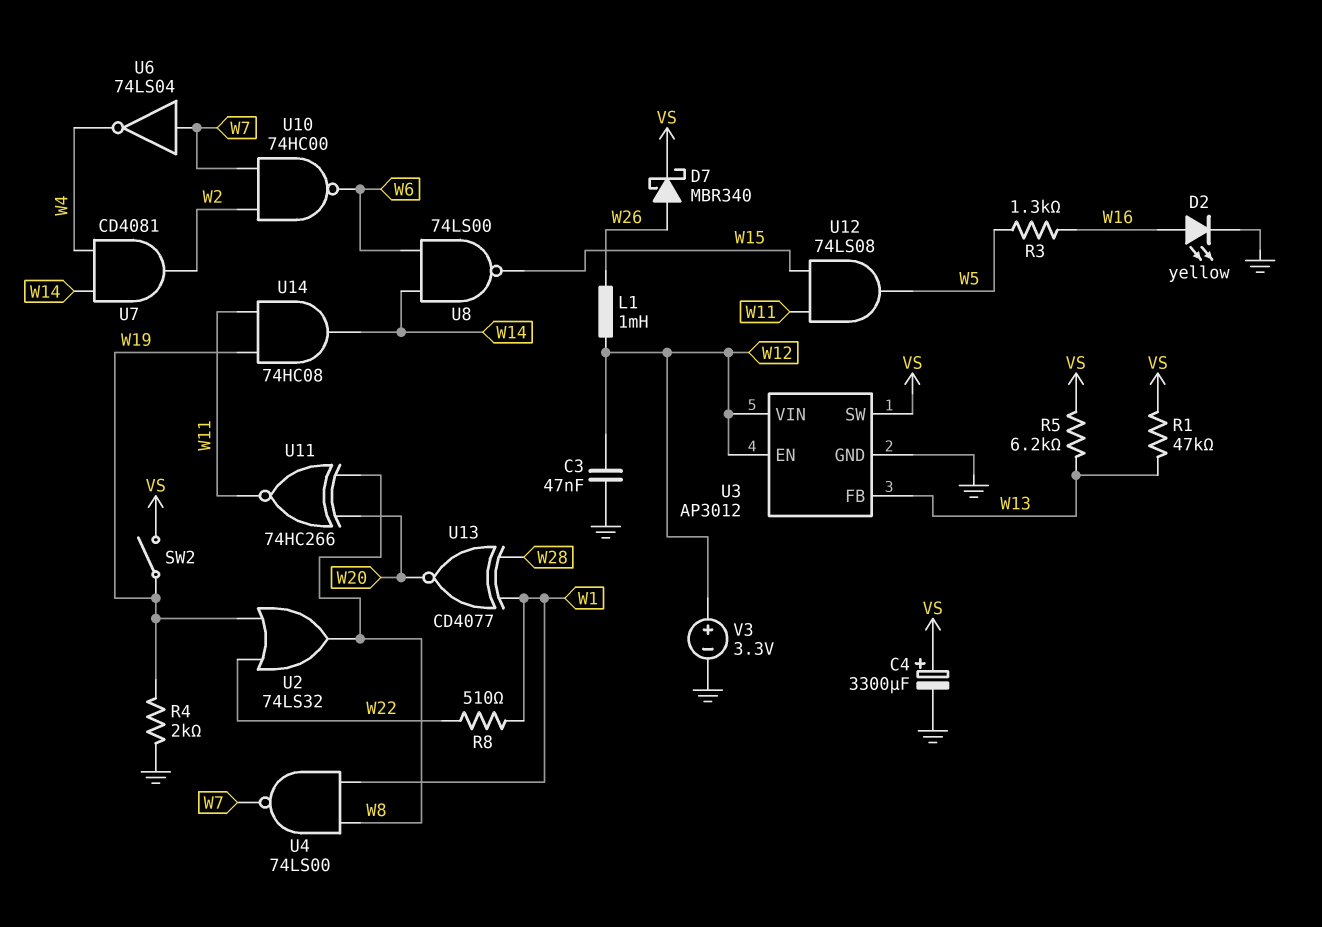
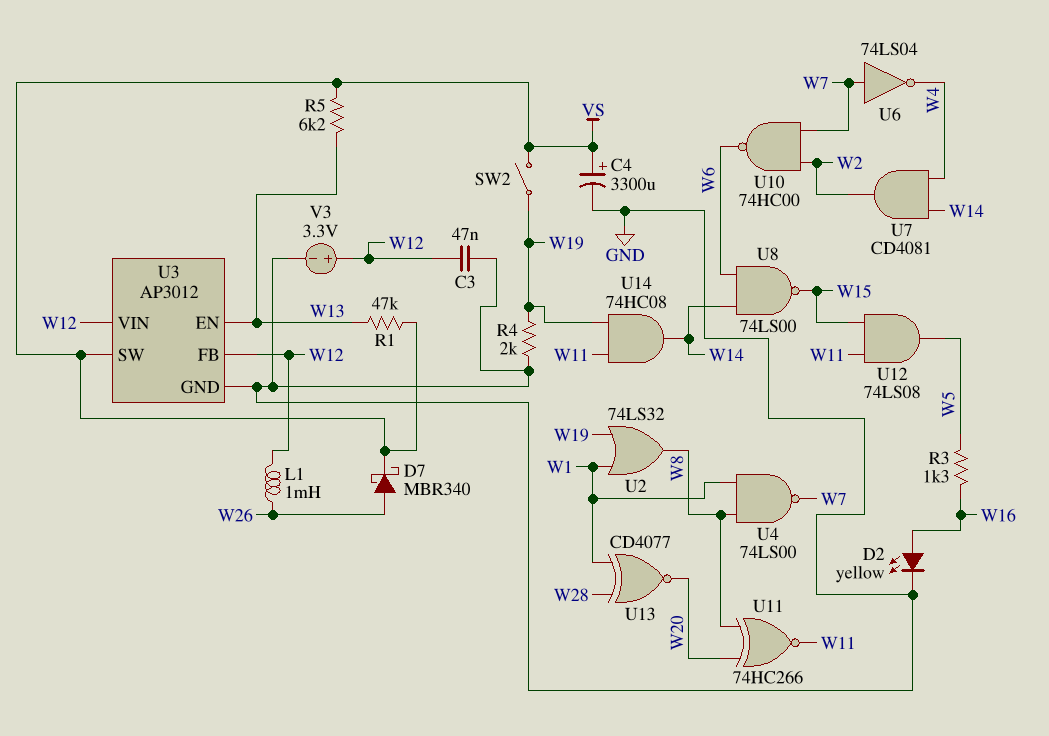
R8: 510 (W1, W22) -> none
U2: OR 74LS32 (in W19, in W22, out W8) -> OR 74LS32 (in W1, in W19, out W8)
U3 pin EN: W12 -> W13
U3 pin FB: W13 -> W12

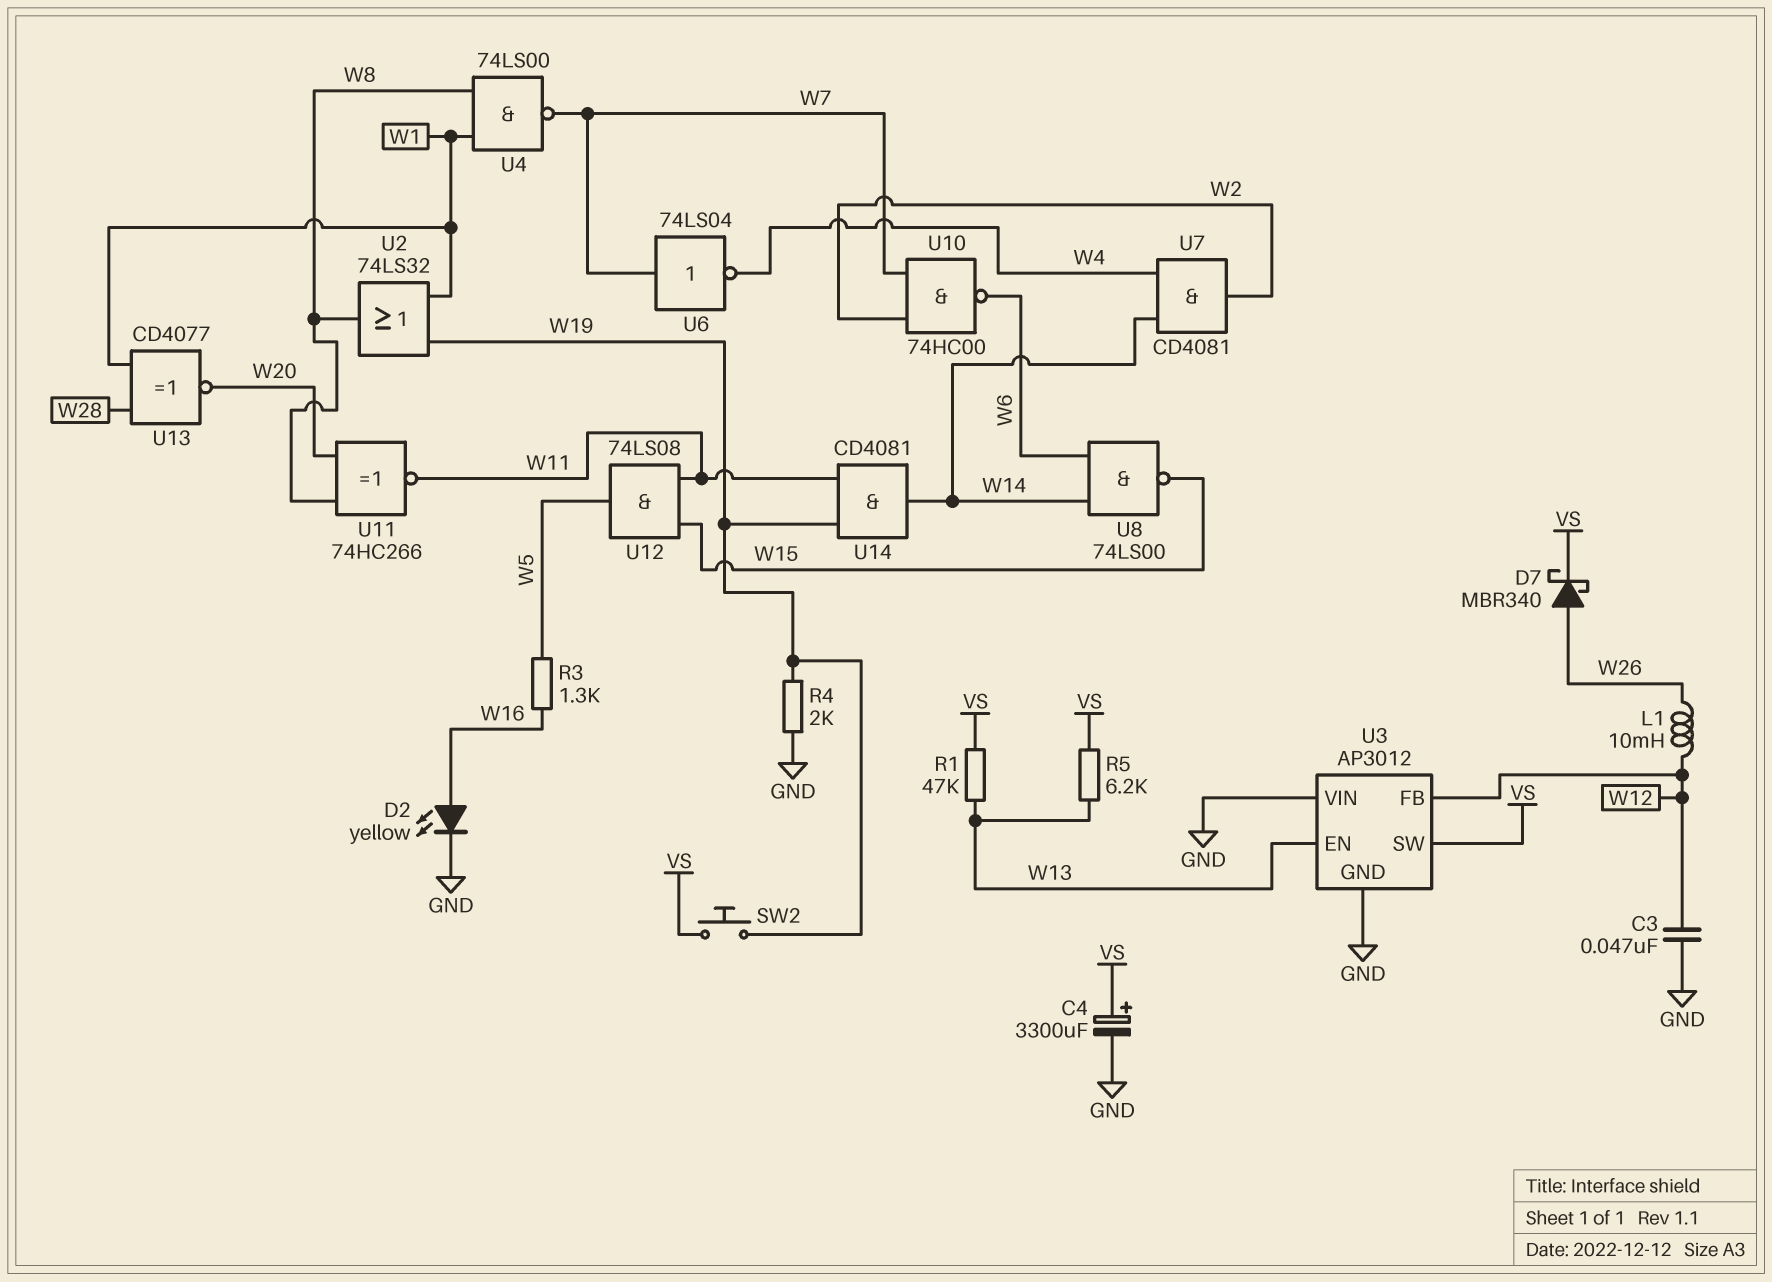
L1: 1mH (W12, W26) -> 10mH (W12, W26)
SW2: switch (VS, W19) -> button (VS, W19)
U3 pin VIN: W12 -> GND
U14: AND 74HC08 (in W11, in W19, out W14) -> AND CD4081 (in W11, in W19, out W14)
V3: 3.3V (plus W12, minus GND) -> none

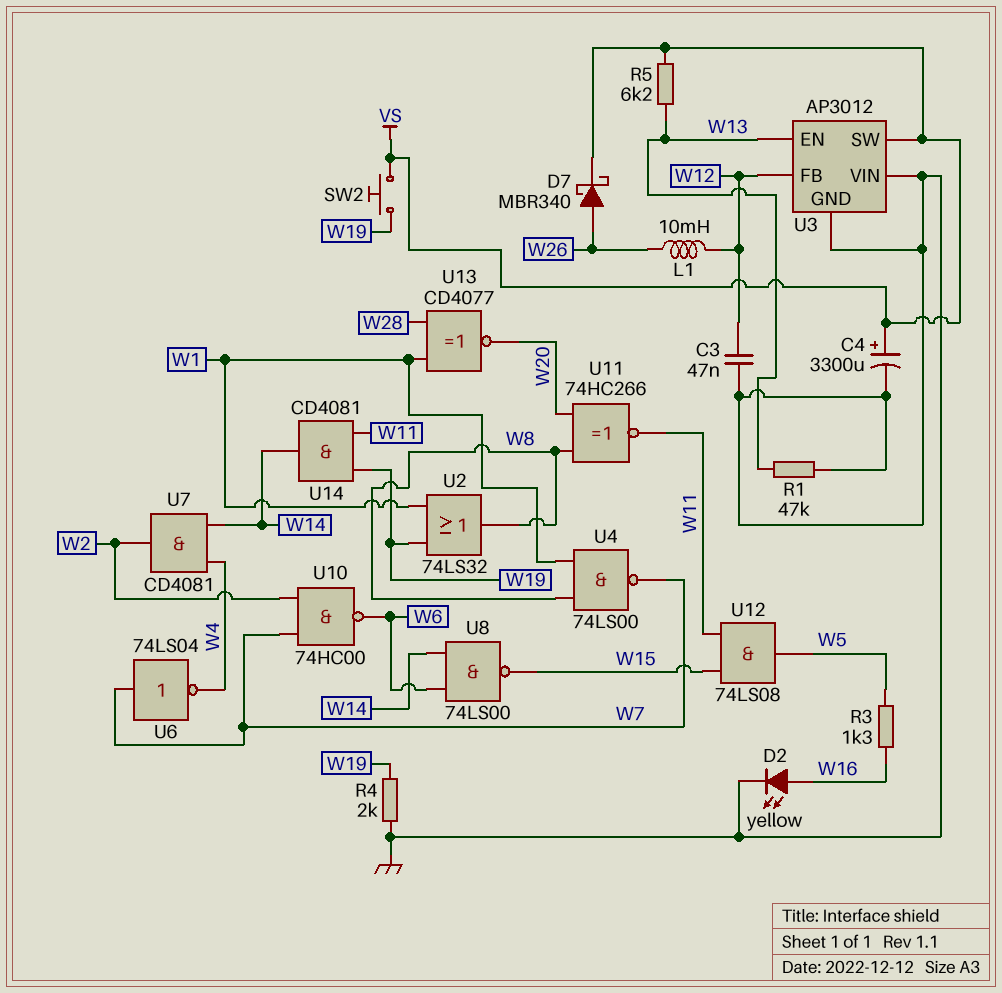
R1: 47k (VS, W13) -> 47k (GND, W13)

